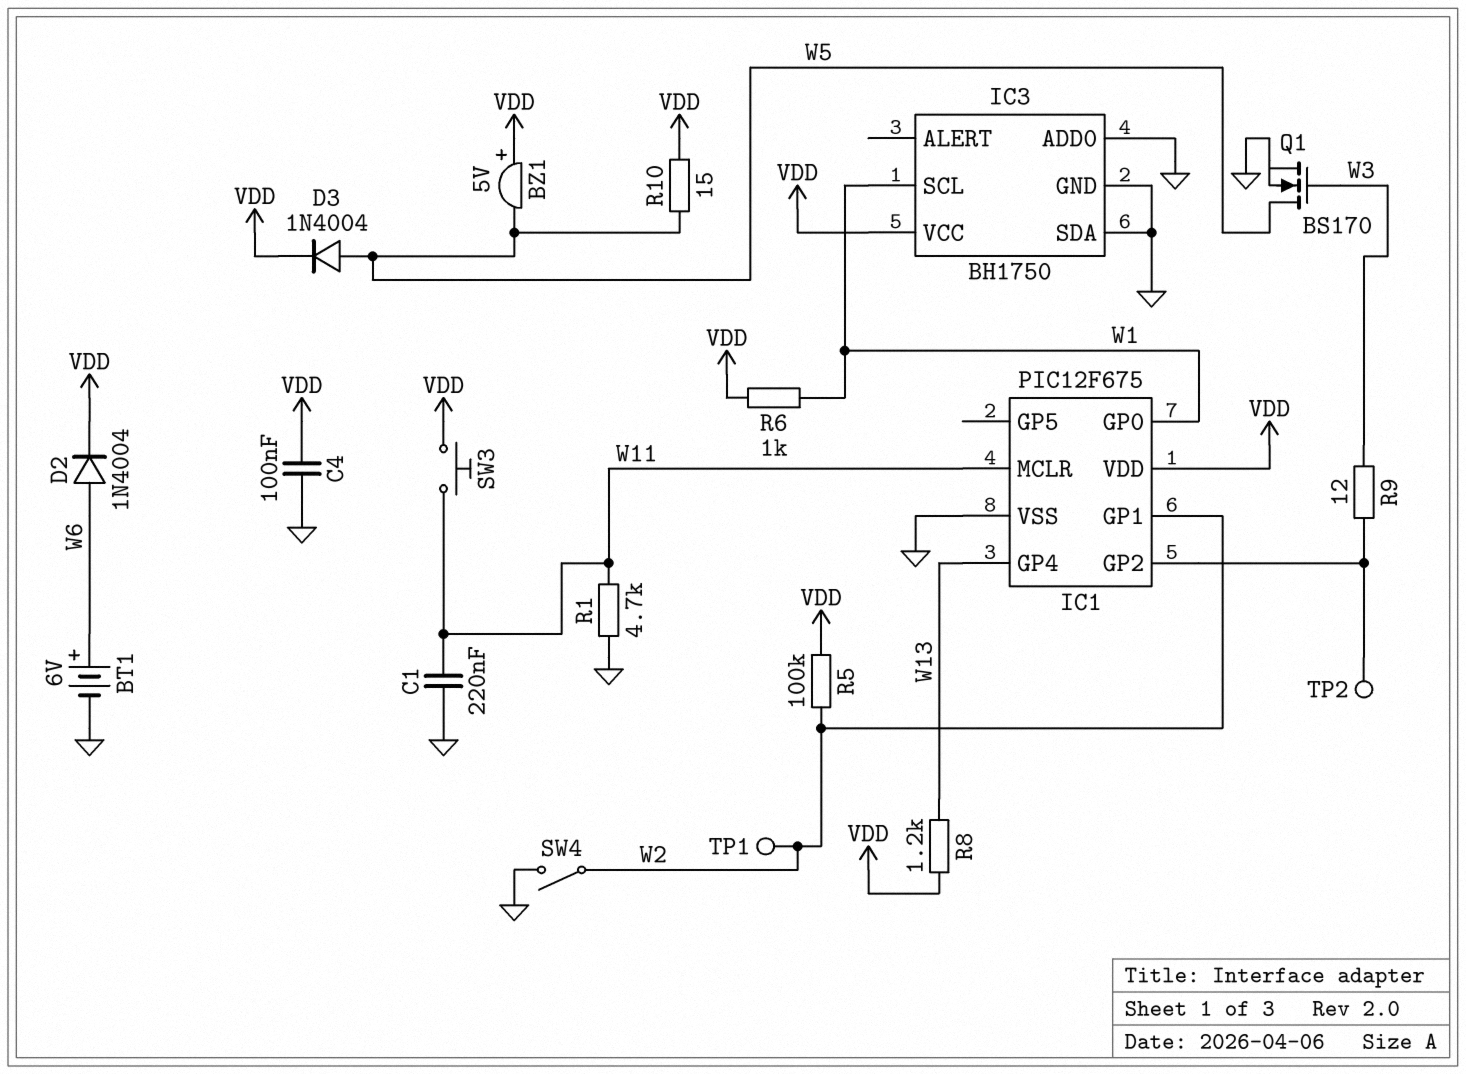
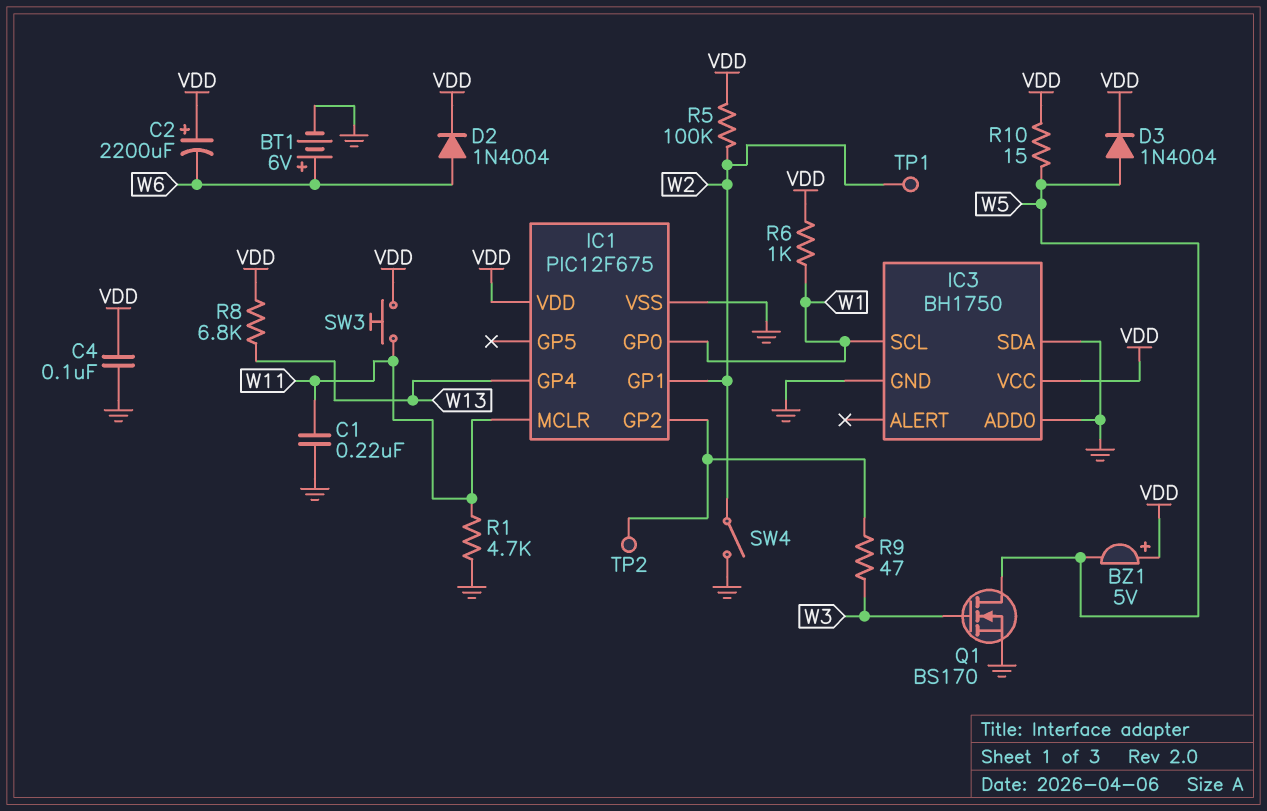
C2: none -> 2200uF (plus VDD, minus W6)
R8: 1.2k (VDD, W13) -> 6.8k (VDD, W13)
R9: 12 (IC1/GP2, W3) -> 47 (IC1/GP2, W3)

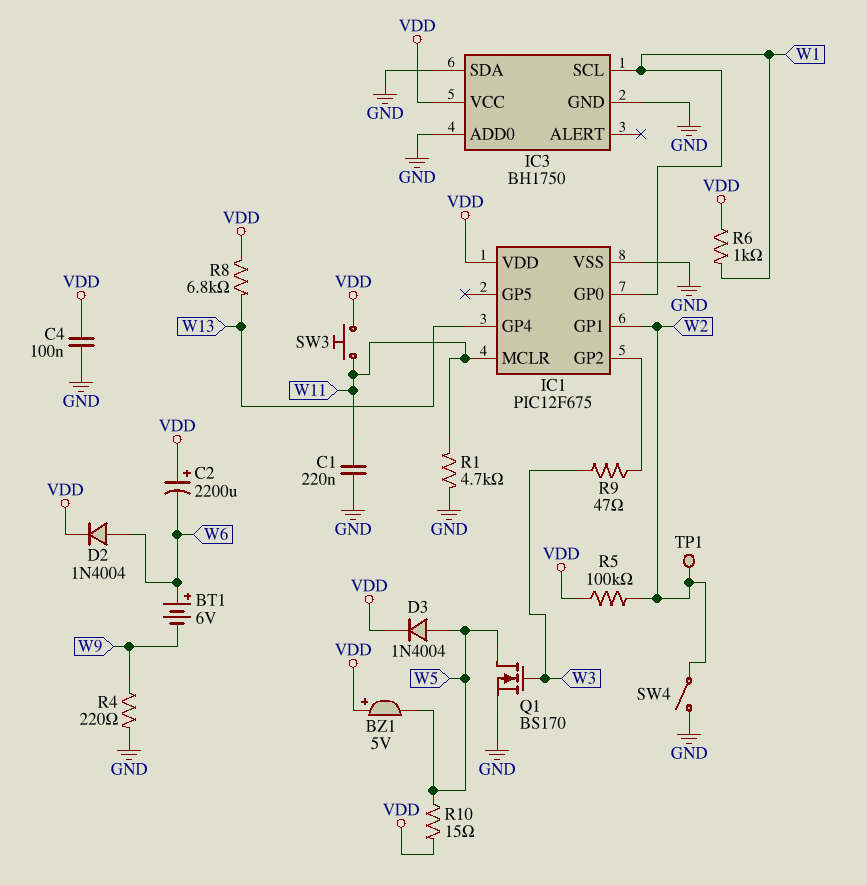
BT1: 6V (plus W6, minus GND) -> 6V (plus W6, minus W9)
R4: none -> 220 (GND, W9)
TP2: test point (IC1/GP2) -> none

